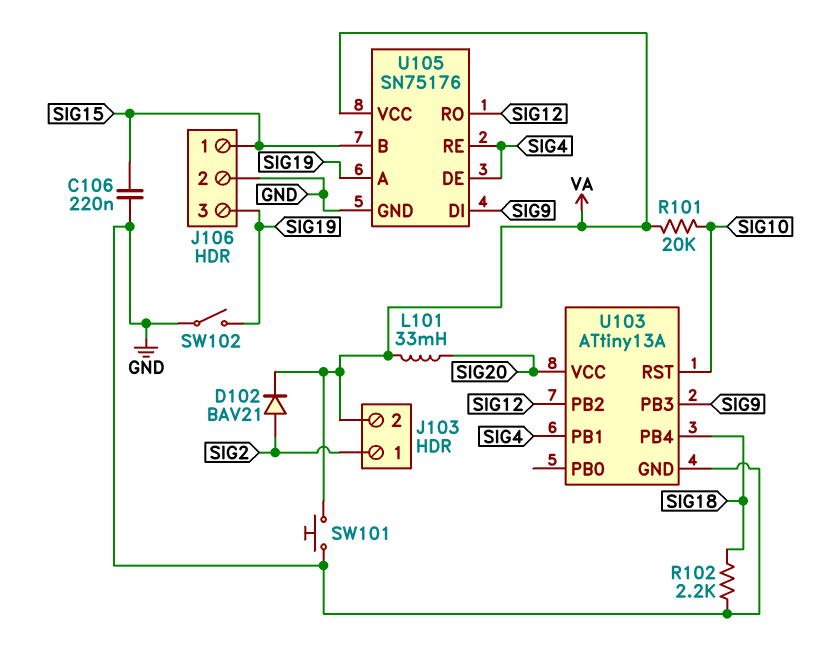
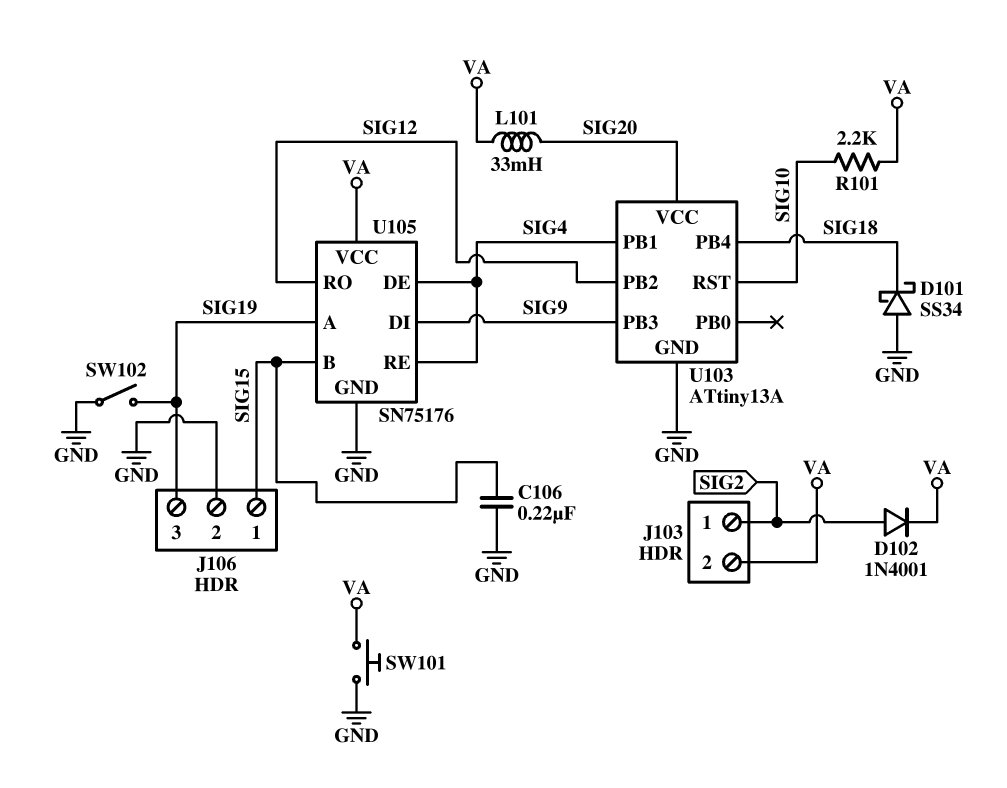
D101: none -> schottky SS34 (A GND, K SIG18)
D102: diode BAV21 (A SIG2, K VA) -> diode 1N4001 (A SIG2, K VA)
R101: 20k (SIG10, VA) -> 2.2k (SIG10, VA)
R102: 2.2k (GND, SIG18) -> none

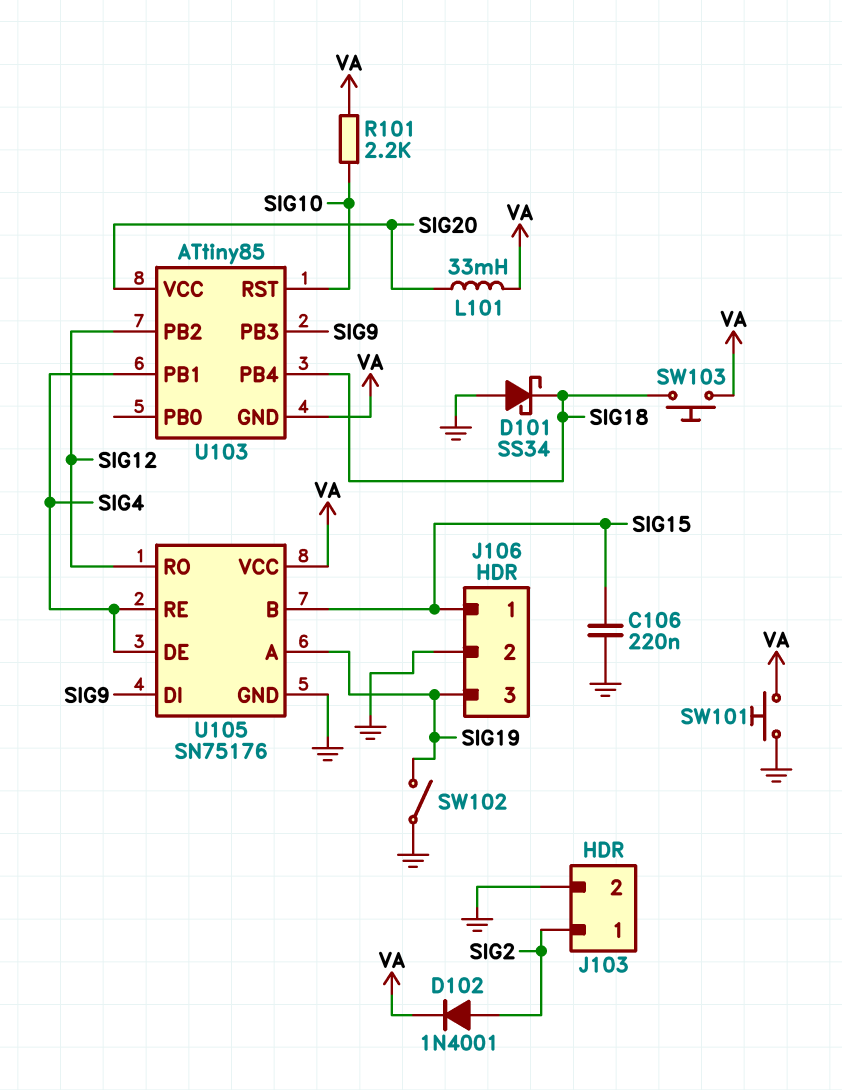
J103 pin 2: VA -> GND
SW103: none -> button (SIG18, VA)
U103: ATtiny13A -> ATtiny85
U103 pin GND: GND -> VA

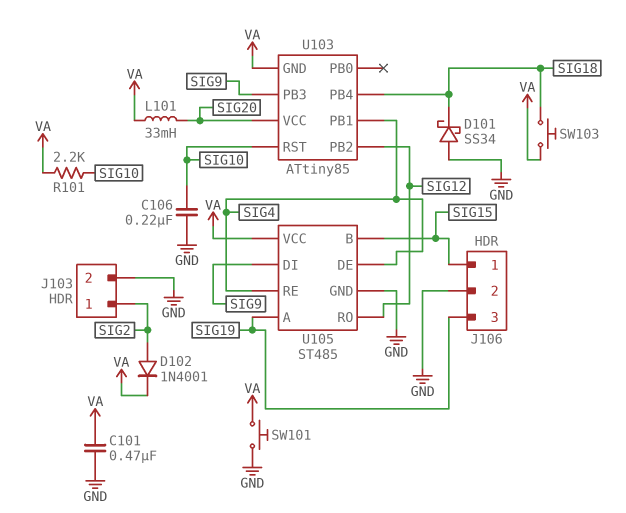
C101: none -> 470nF (GND, VA)
C106: 220nF (GND, SIG15) -> 220nF (GND, SIG10)
SW102: switch (GND, SIG19) -> none
U105: SN75176 -> ST485

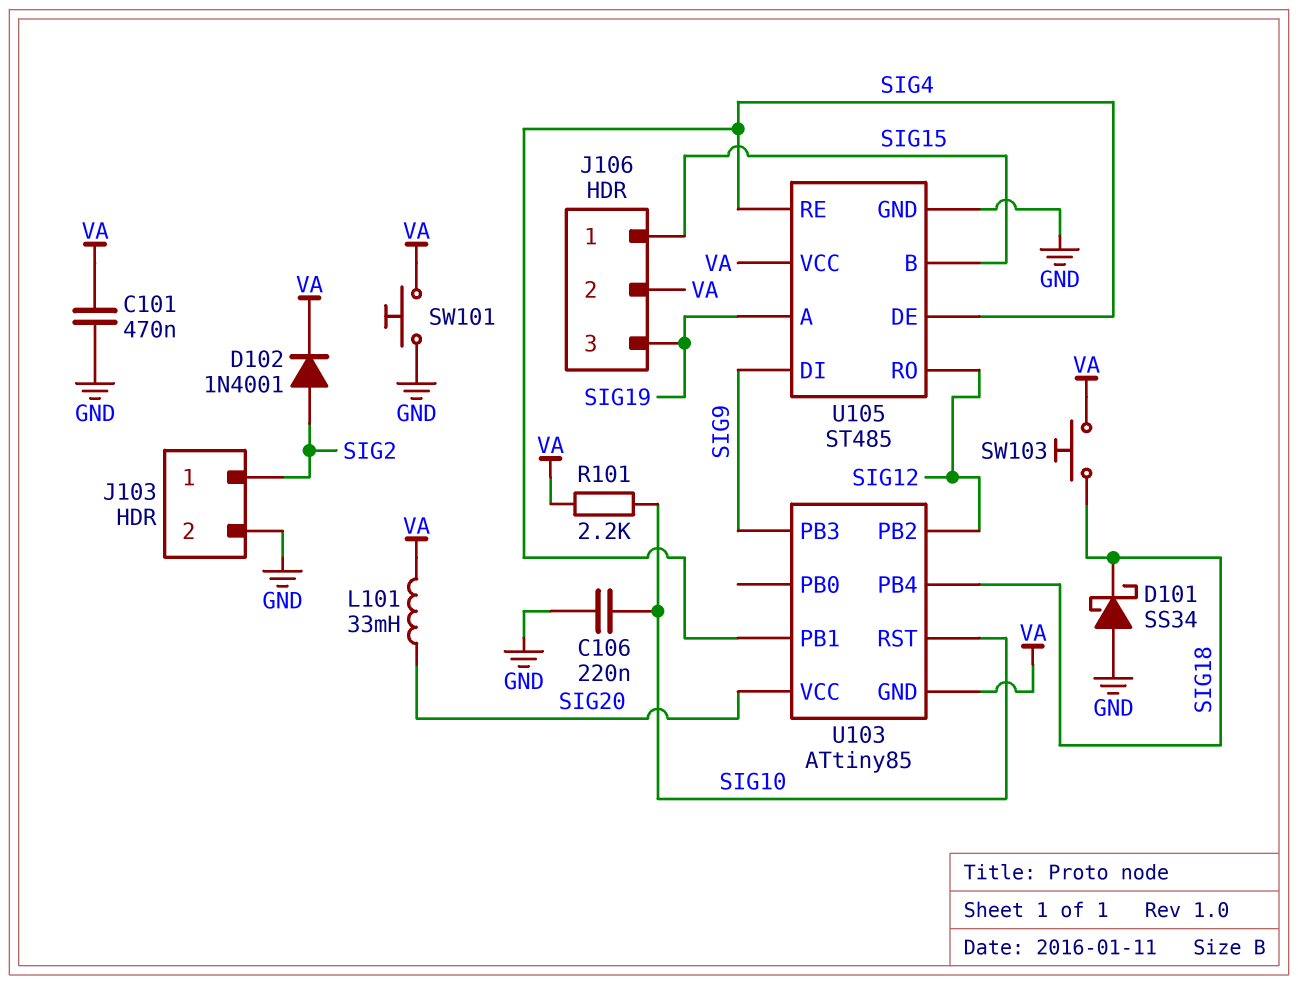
J106 pin 2: GND -> VA

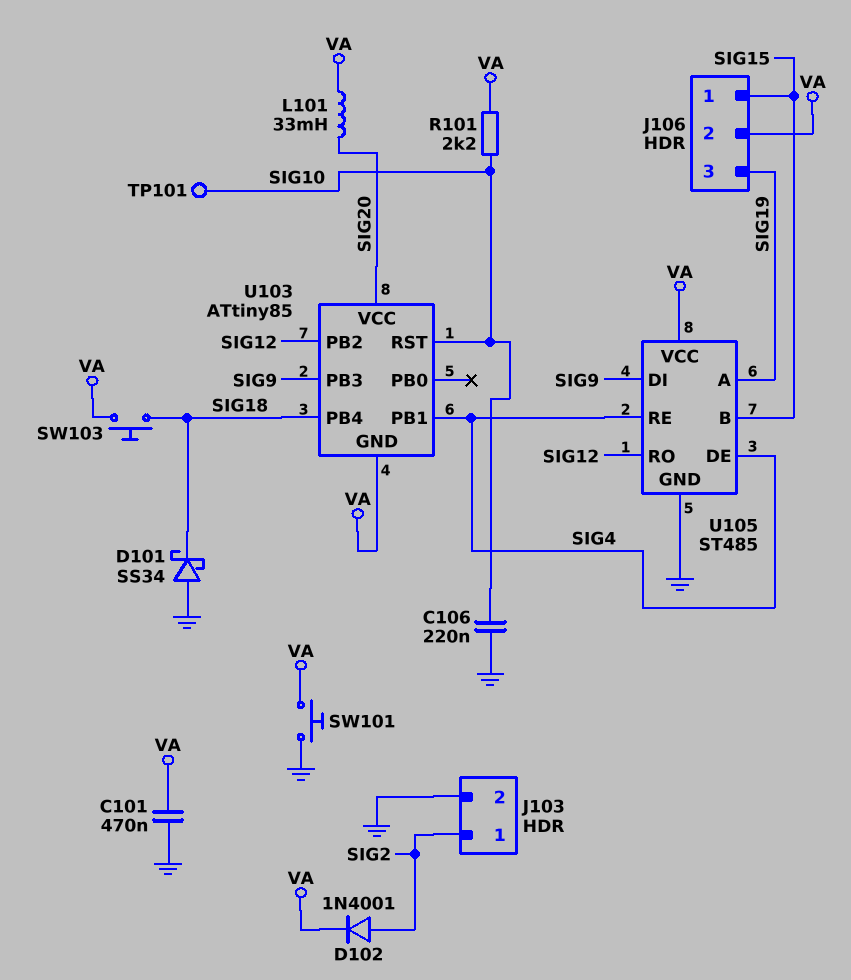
TP101: none -> test point (SIG10)

